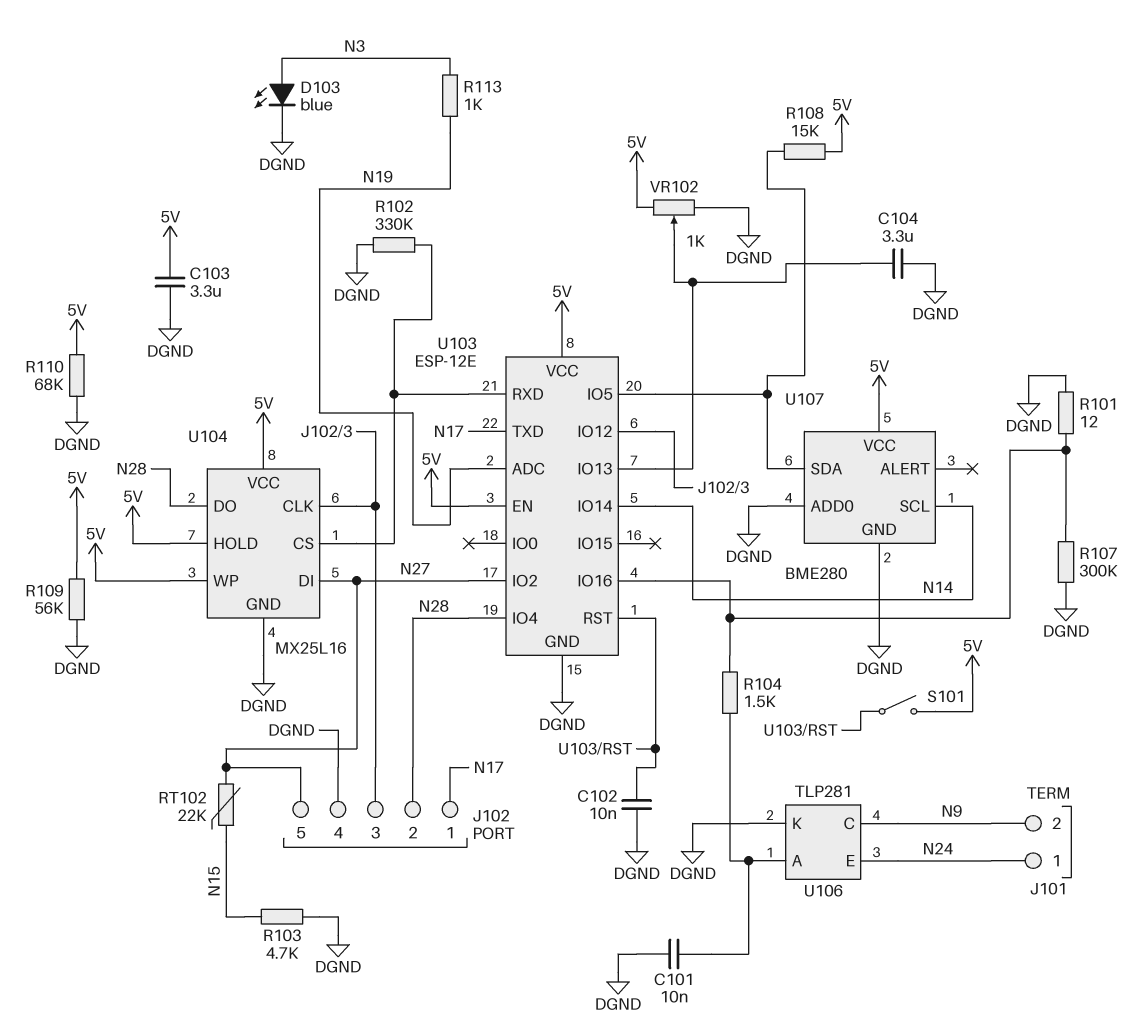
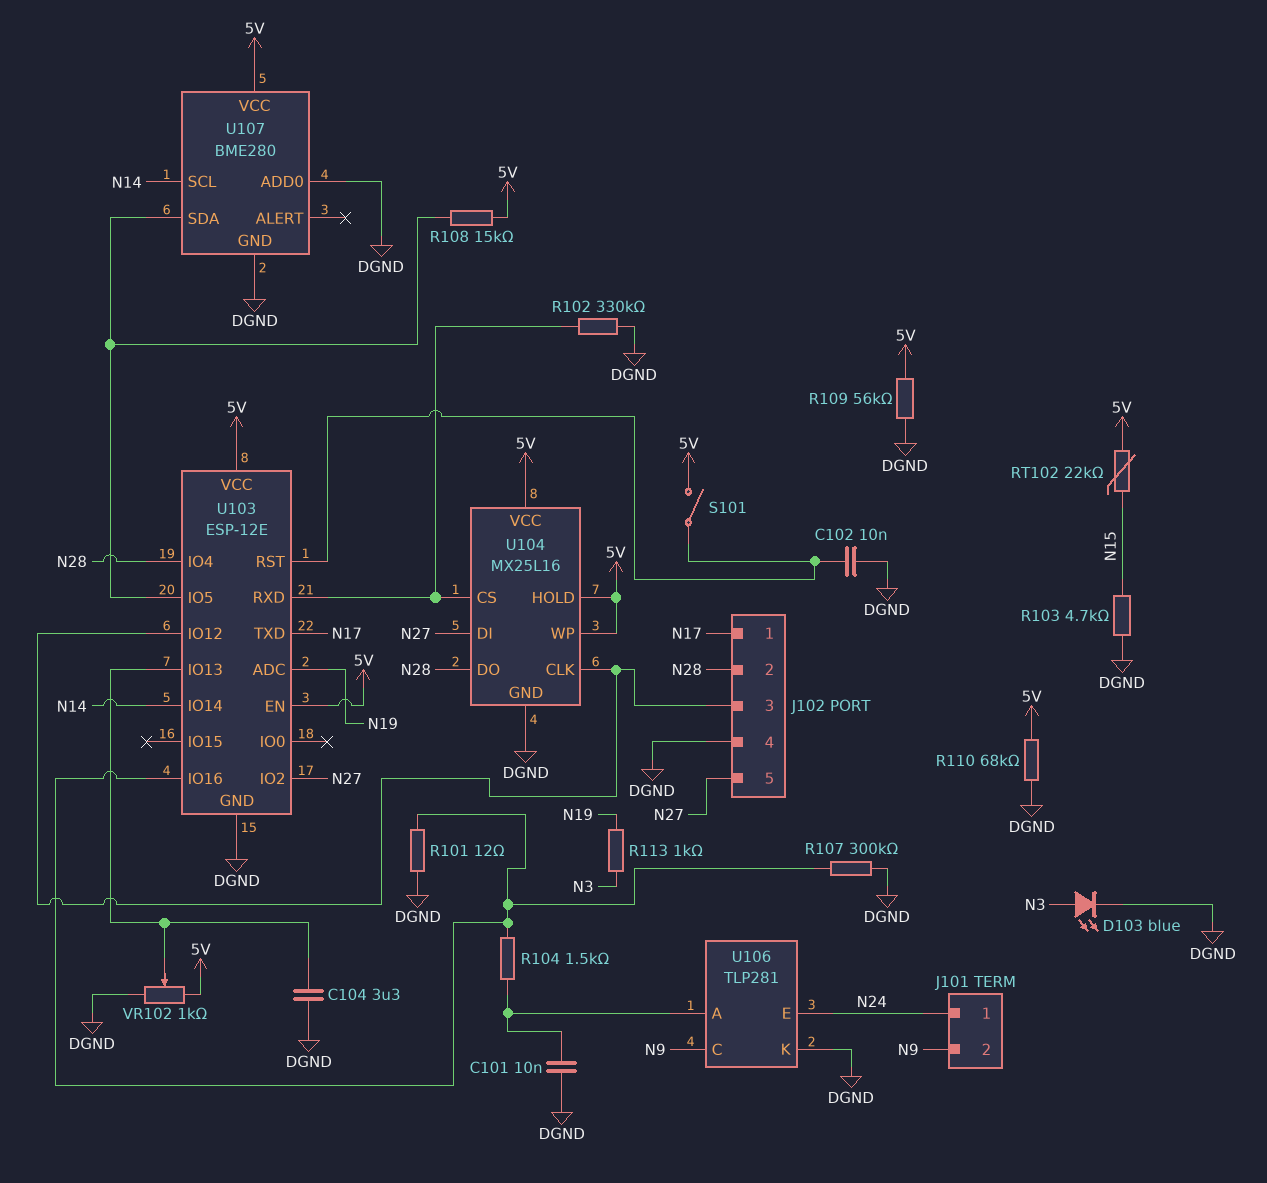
C103: 3.3uF (5V, DGND) -> none
RT102: 22k (N15, N27) -> 22k (5V, N15)

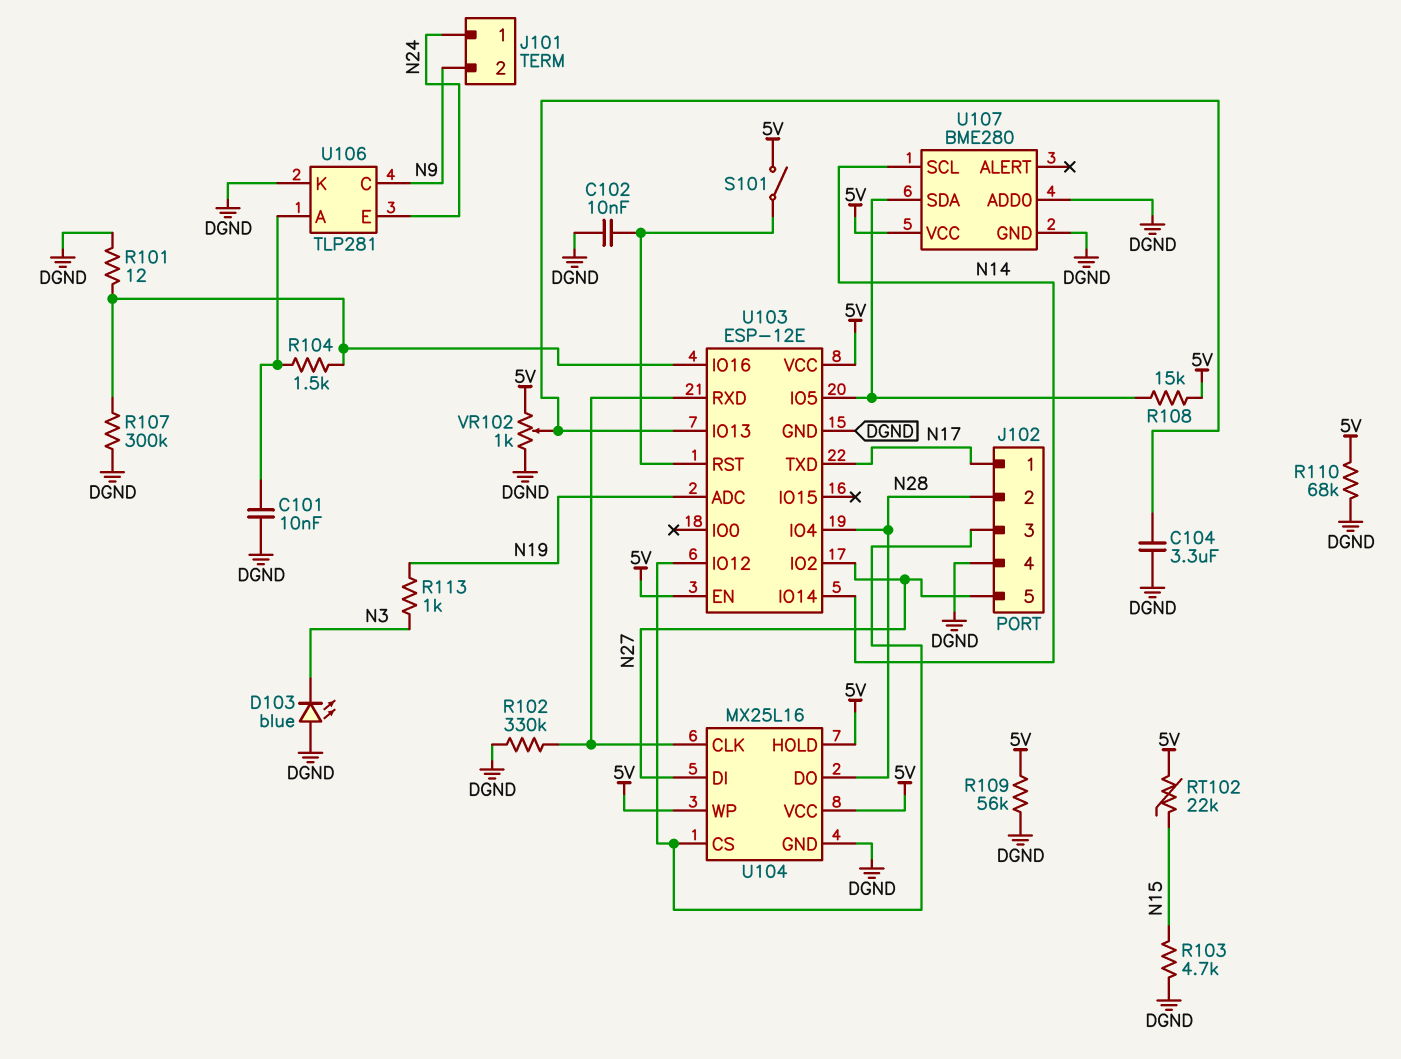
D103: LED blue (A N3, K DGND) -> LED blue (A DGND, K N3)
U104 pin CLK: J102/3 -> U103/RXD
U104 pin CS: U103/RXD -> J102/3

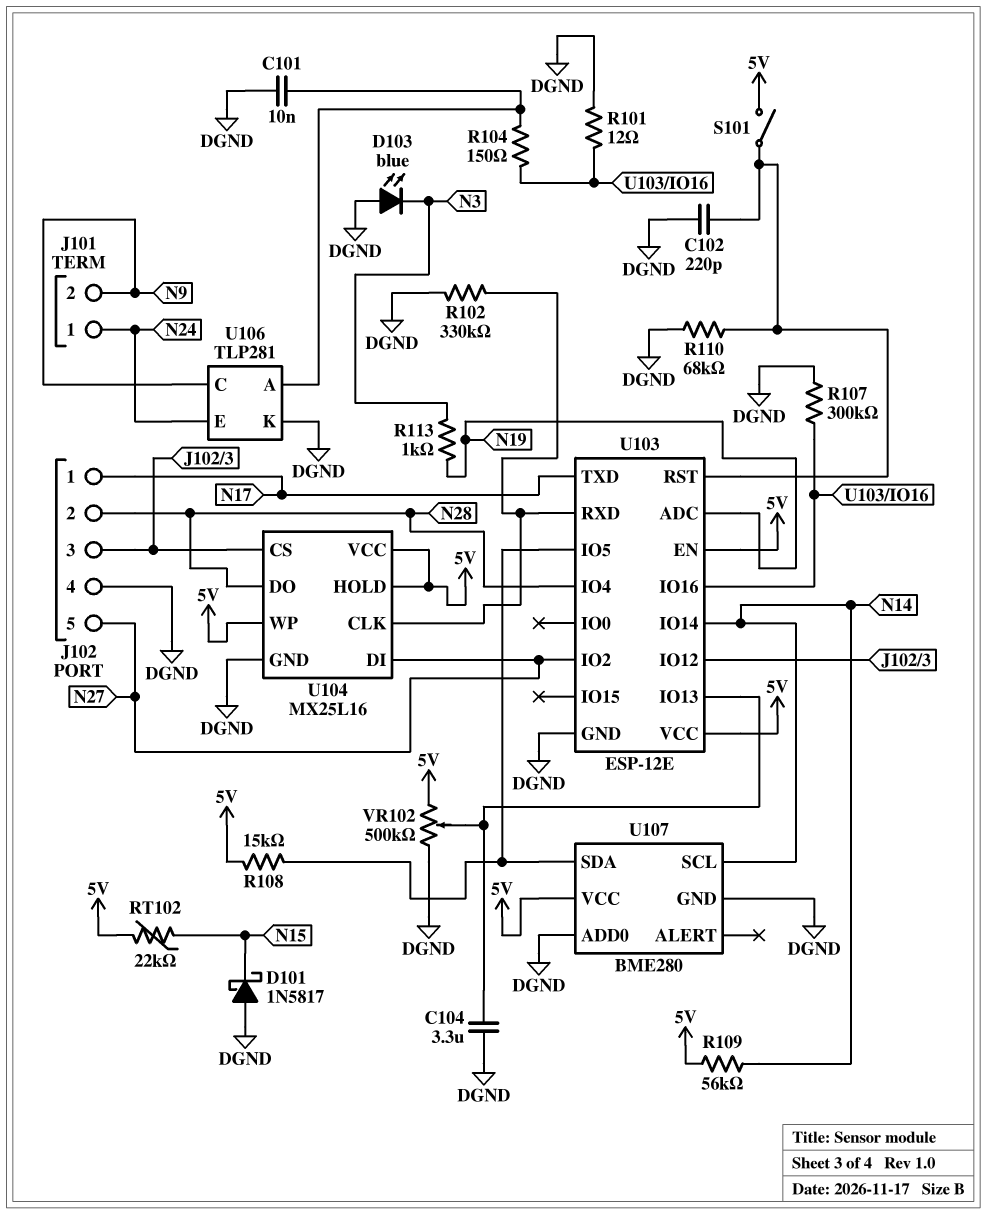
C102: 10nF (DGND, U103/RST) -> 220pF (DGND, U103/RST)
D101: none -> schottky 1N5817 (A DGND, K N15)
R103: 4.7k (DGND, N15) -> none
R104: 1.5k (U103/IO16, U106/A) -> 150 (U103/IO16, U106/A)
R109: 56k (5V, DGND) -> 56k (5V, N14)
R110: 68k (5V, DGND) -> 68k (DGND, U103/RST)
VR102: 1k (5V, DGND, wiper U103/IO13) -> 500k (5V, DGND, wiper U103/IO13)

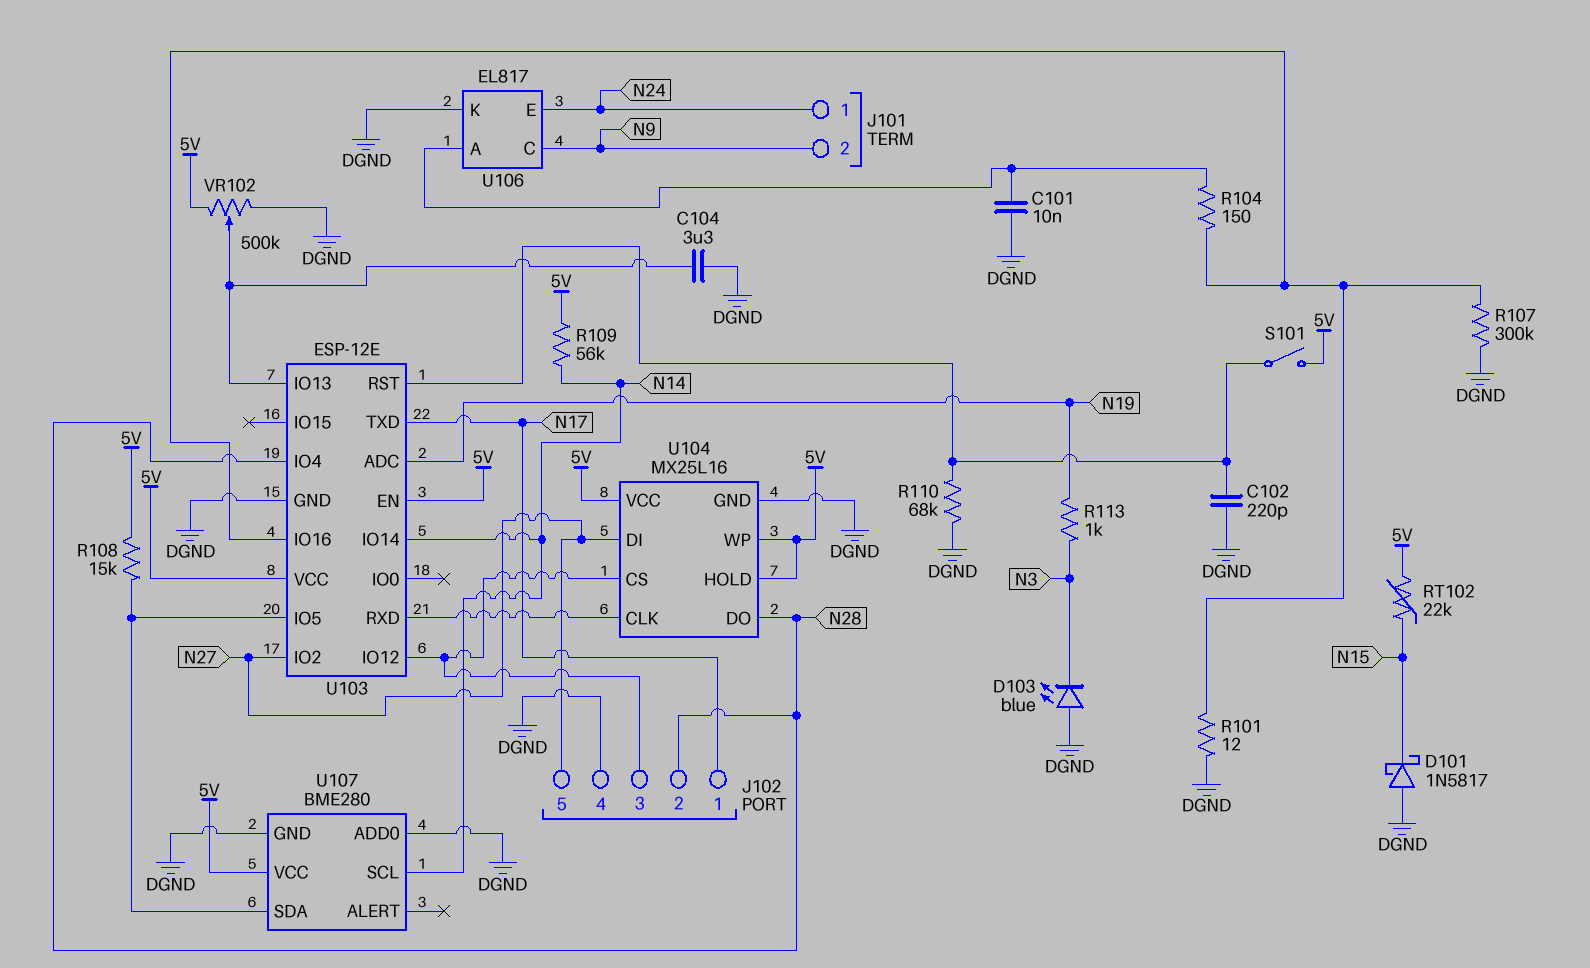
R102: 330k (DGND, U103/RXD) -> none
U106: TLP281 -> EL817

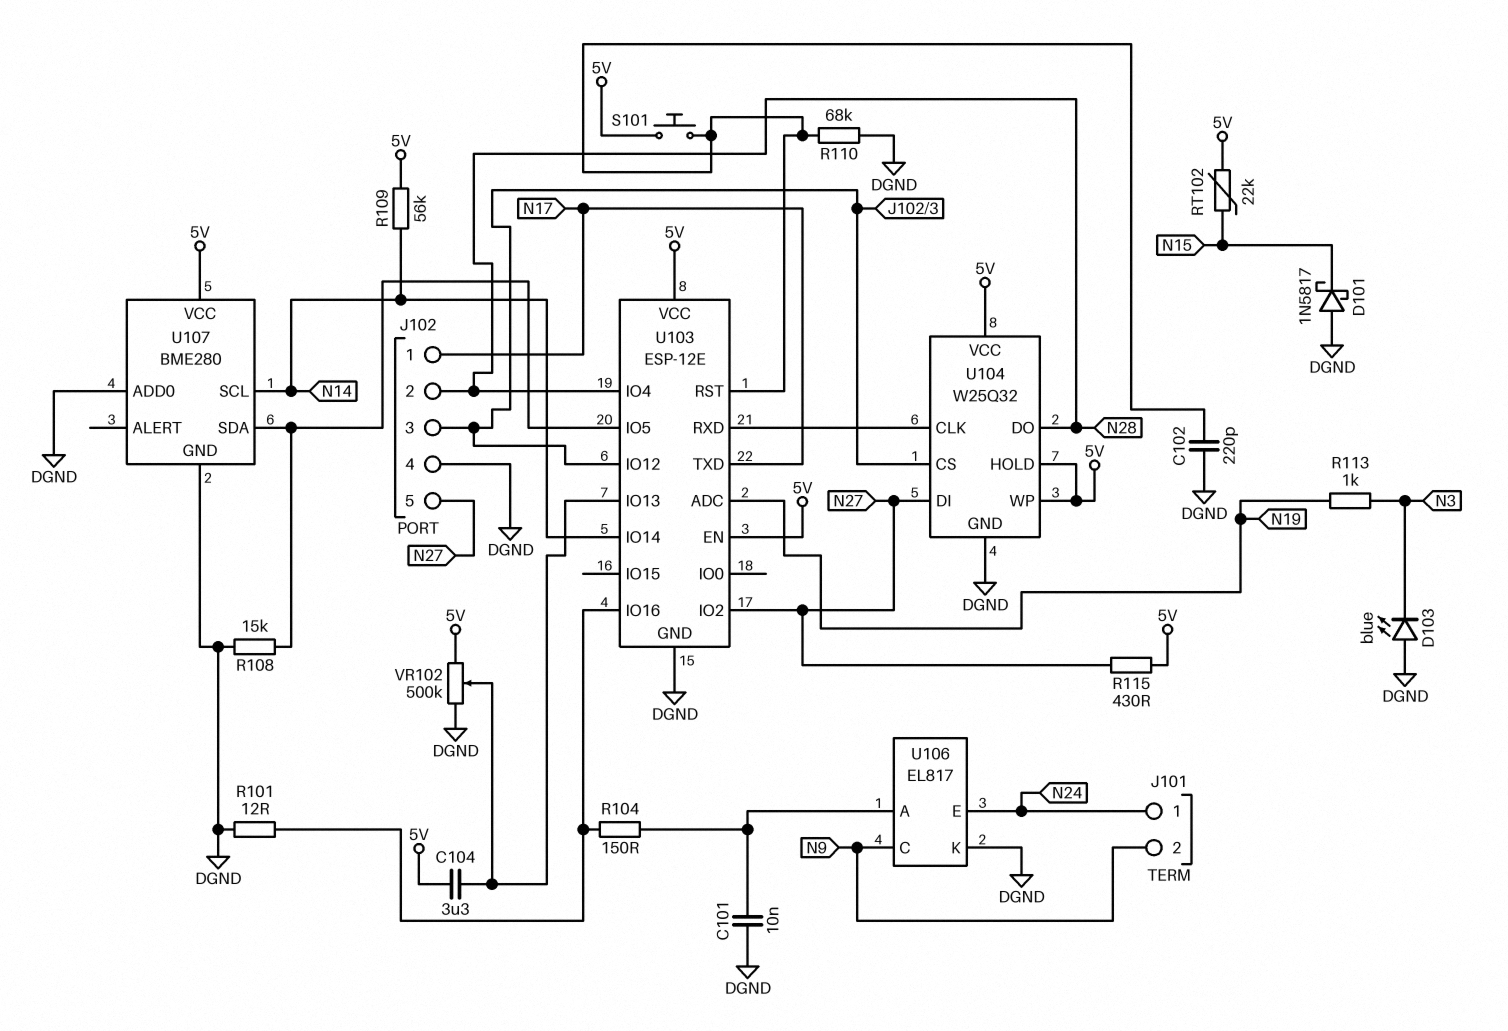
C104: 3.3uF (DGND, U103/IO13) -> 3.3uF (5V, U103/IO13)
R107: 300k (DGND, U103/IO16) -> none
R108: 15k (5V, U103/IO5) -> 15k (DGND, U103/IO5)
R115: none -> 430 (5V, N27)
S101: switch (5V, U103/RST) -> button (5V, U103/RST)
U104: MX25L16 -> W25Q32

